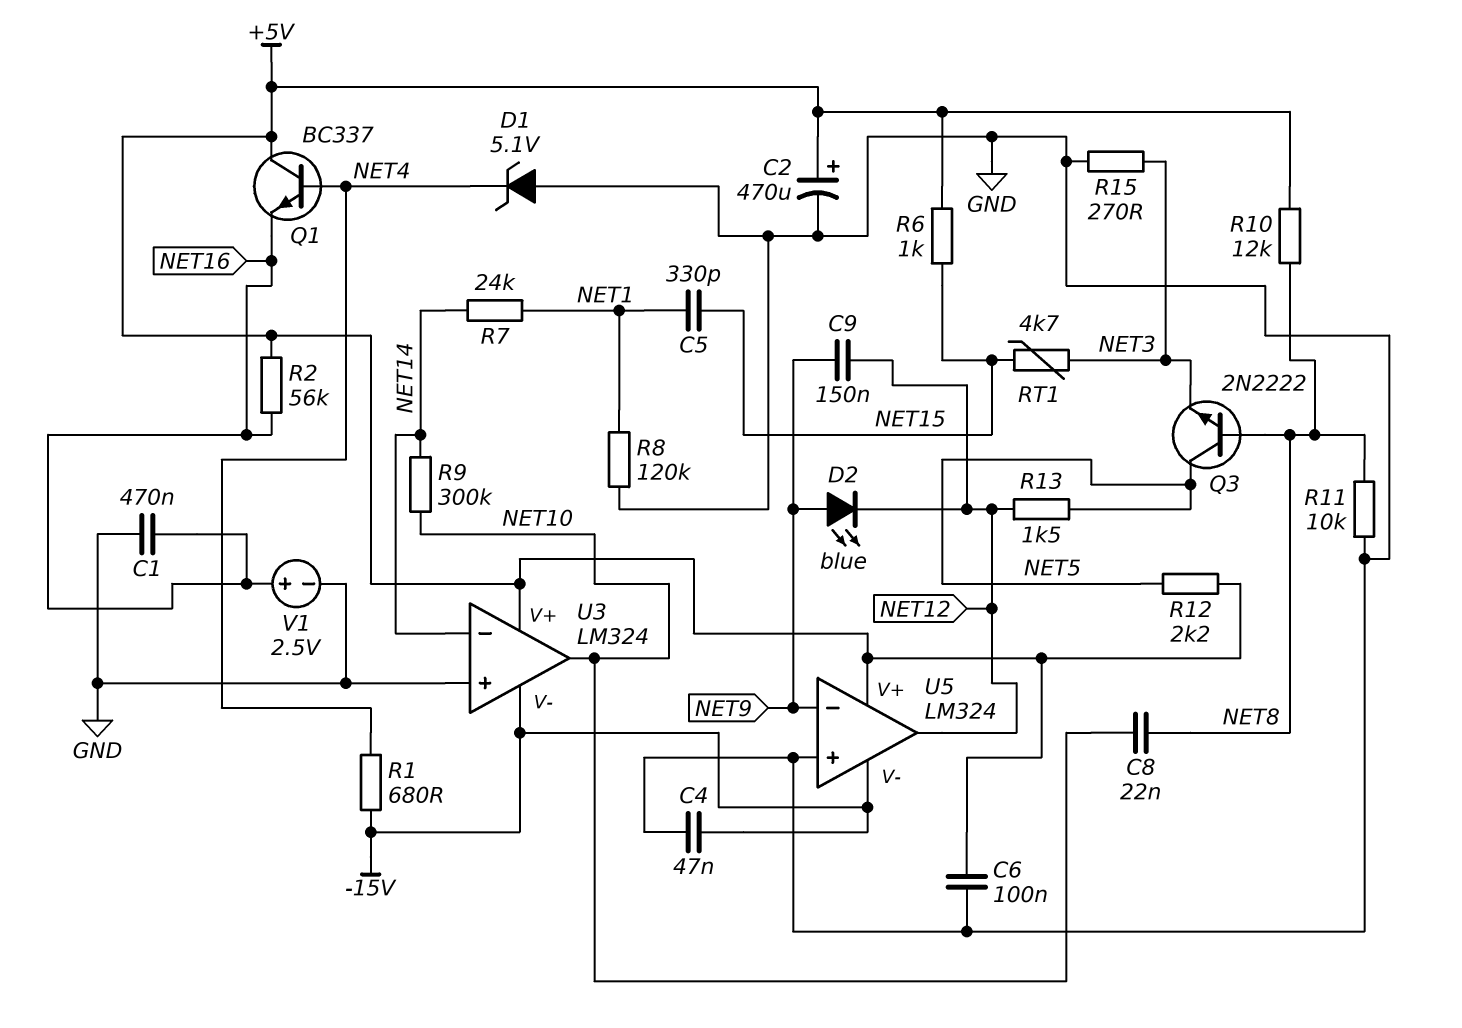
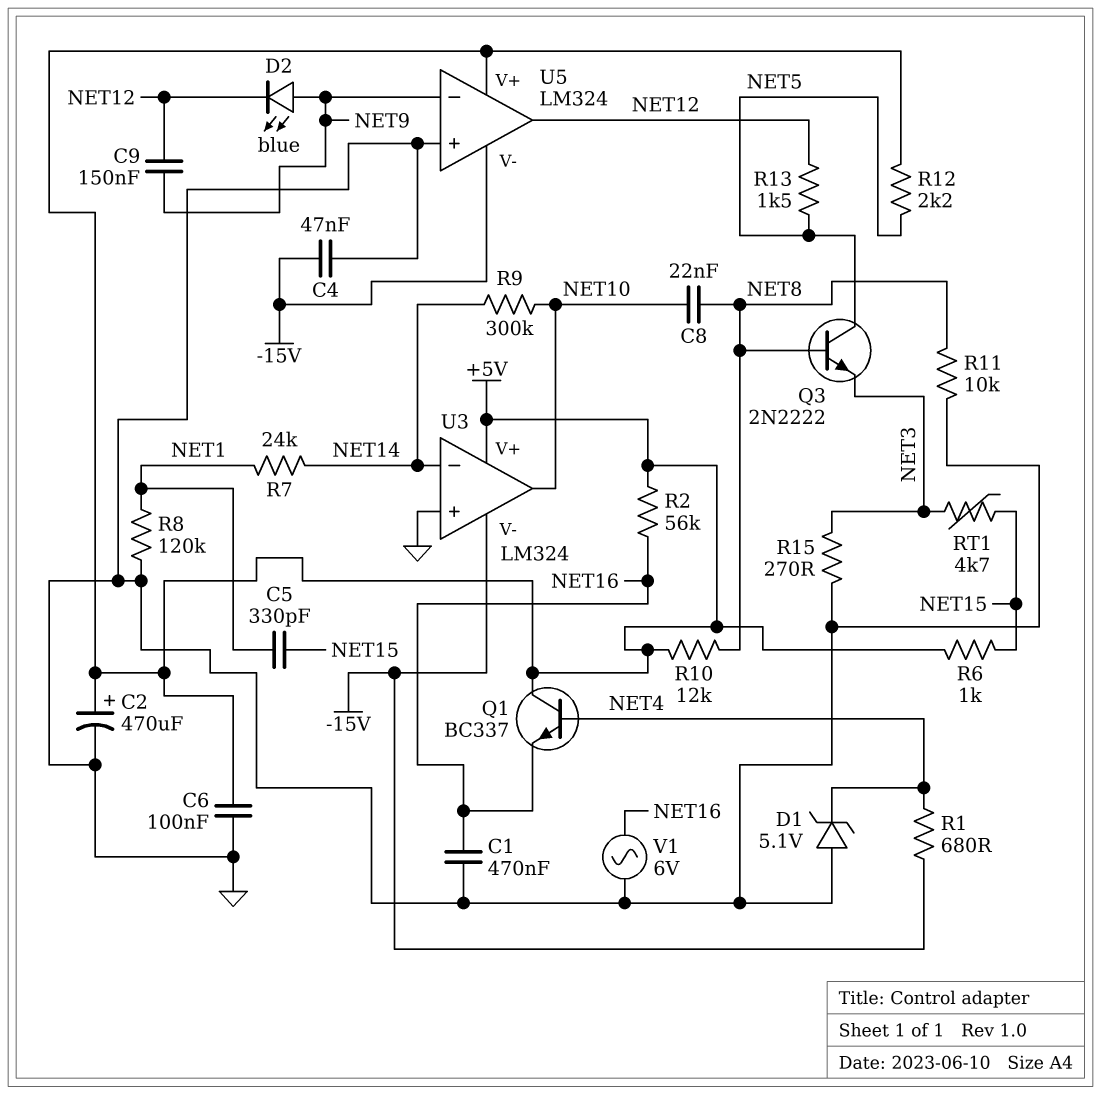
V1: 2.5V (plus NET16, minus GND) -> AC 6V (GND, NET16)

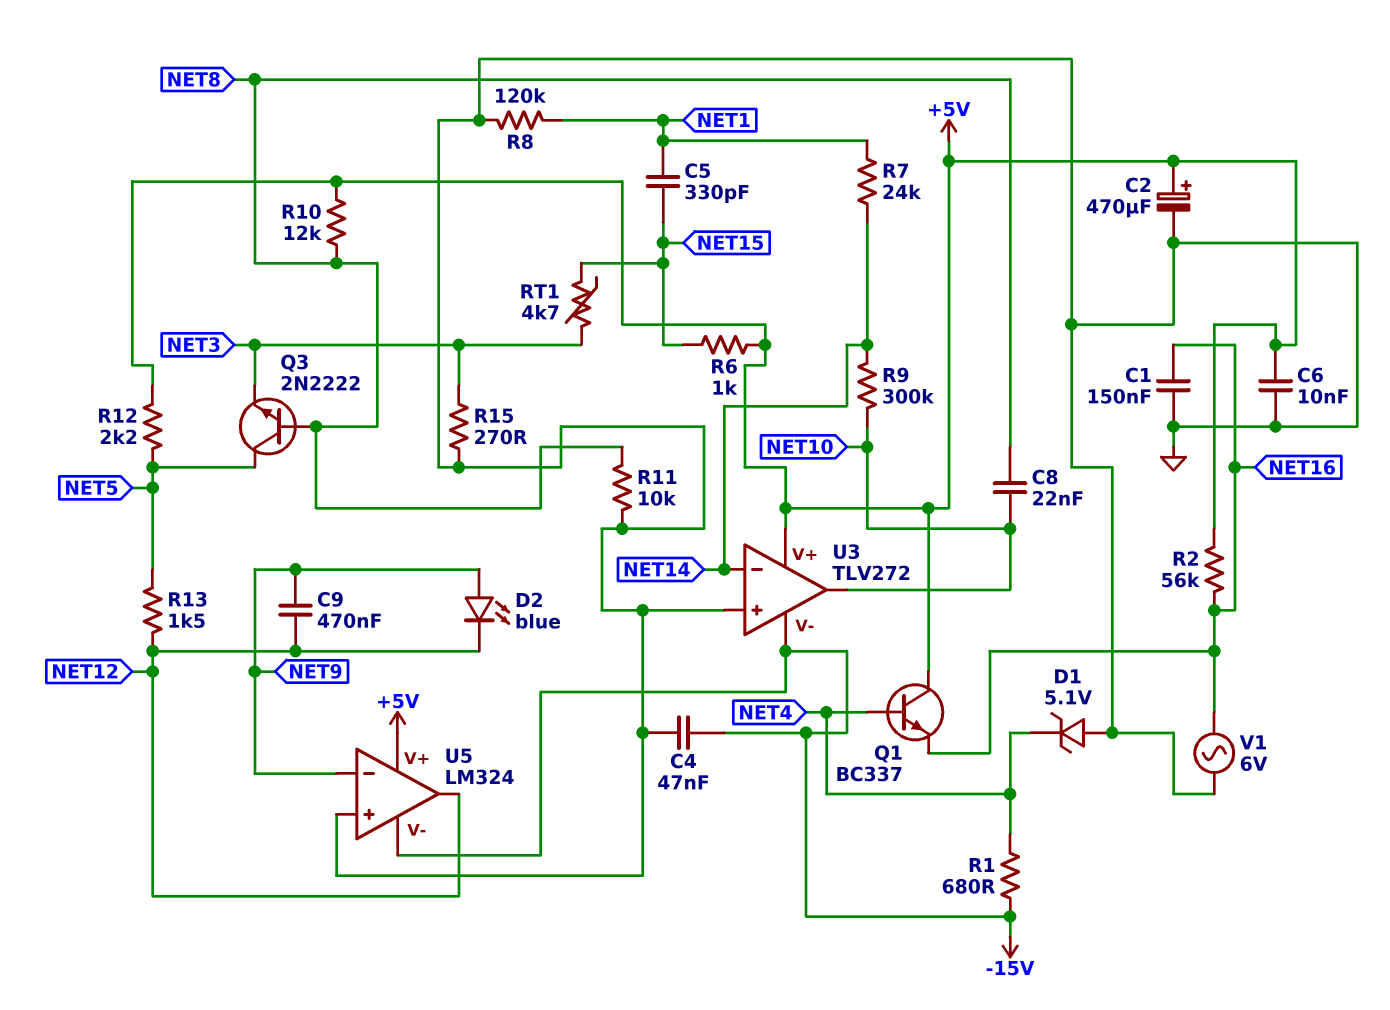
C1: 470nF (GND, NET16) -> 150nF (GND, NET16)
C6: 100nF (+5V, GND) -> 10nF (+5V, GND)
C9: 150nF (NET9, NET12) -> 470nF (NET9, NET12)
U3: LM324 -> TLV272

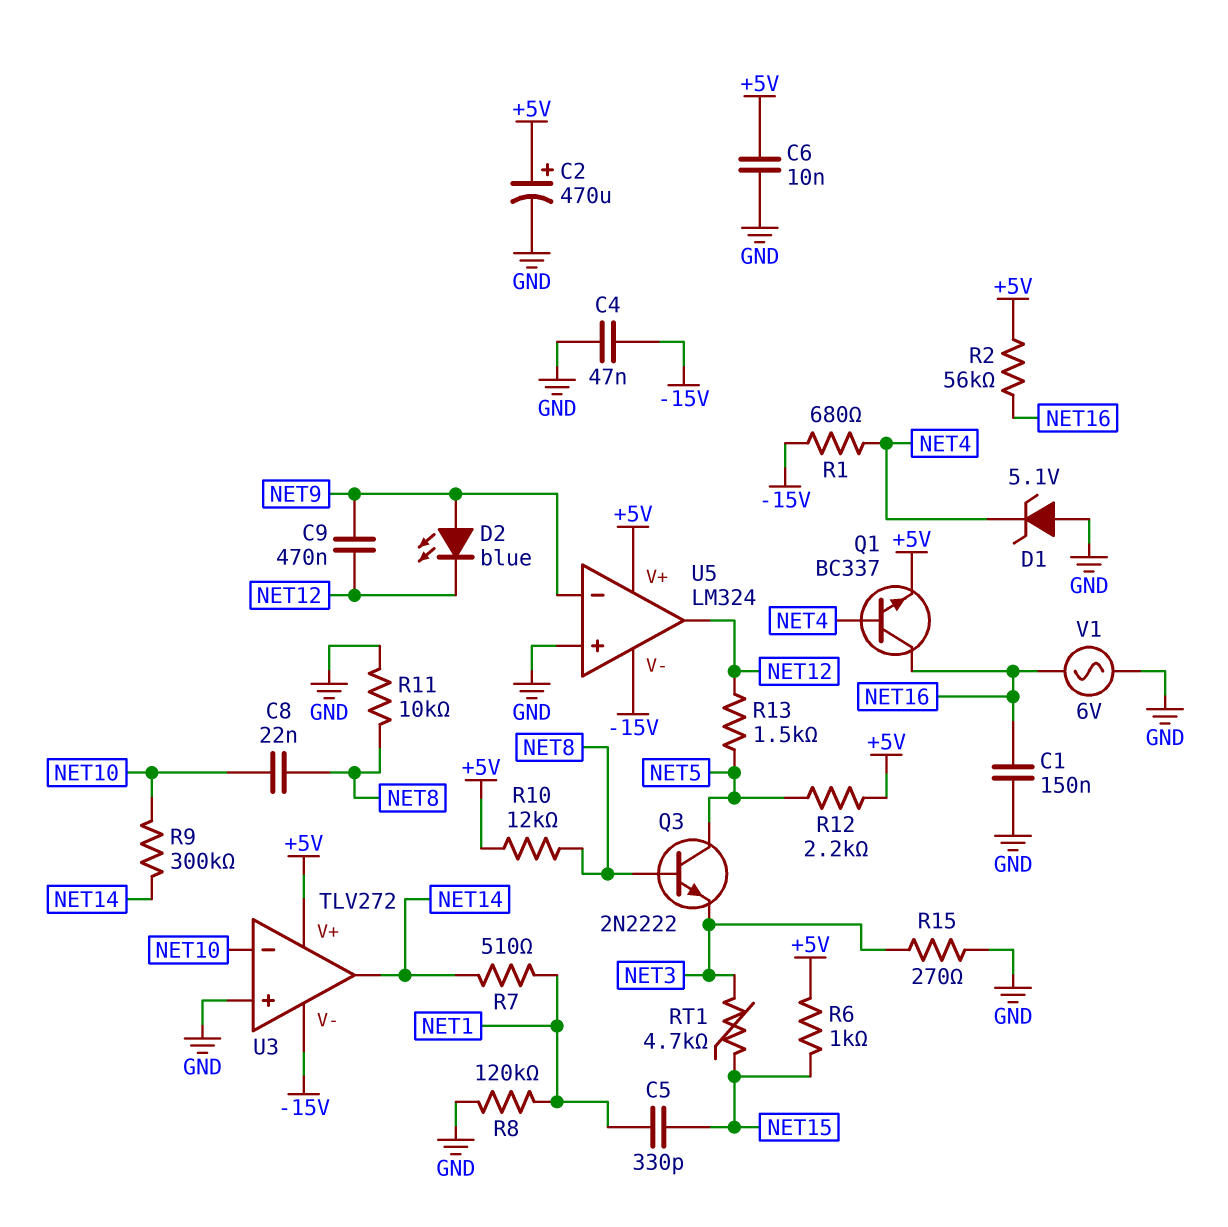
Q1: NPN BC337 (B NET4, C +5V, E NET16) -> NPN BC337 (B NET4, C NET16, E +5V)
R7: 24k (NET1, NET14) -> 510 (NET1, NET14)
U3 pin in-: NET14 -> NET10
U3 pin out: NET10 -> NET14

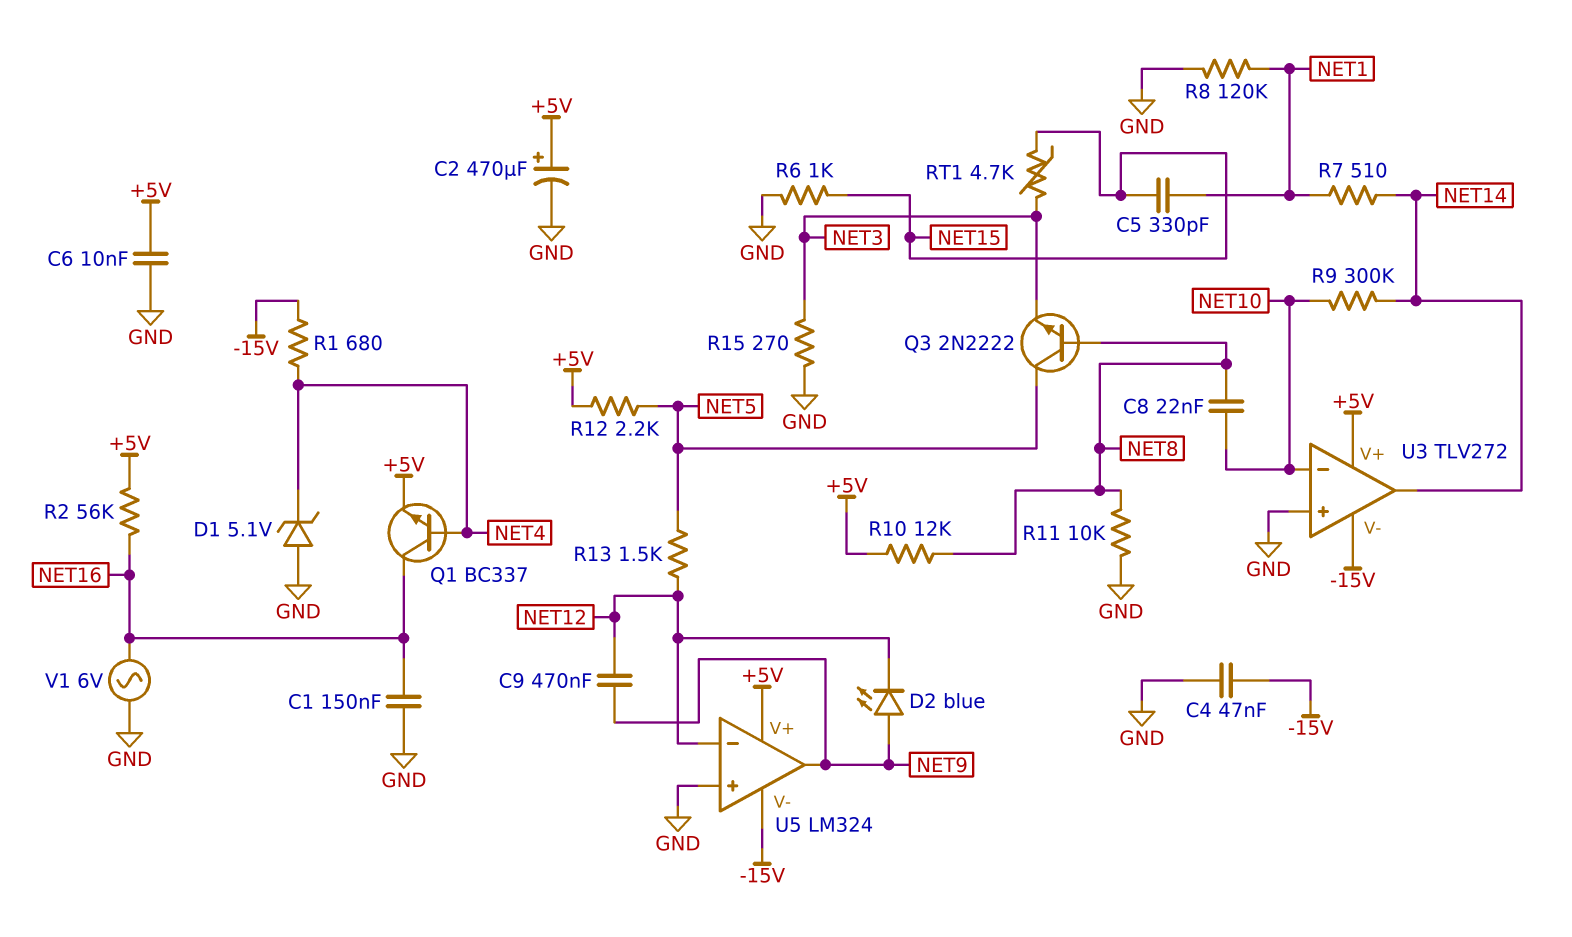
R6: 1k (+5V, NET15) -> 1k (GND, NET15)
U5 pin in-: NET9 -> NET12
U5 pin out: NET12 -> NET9

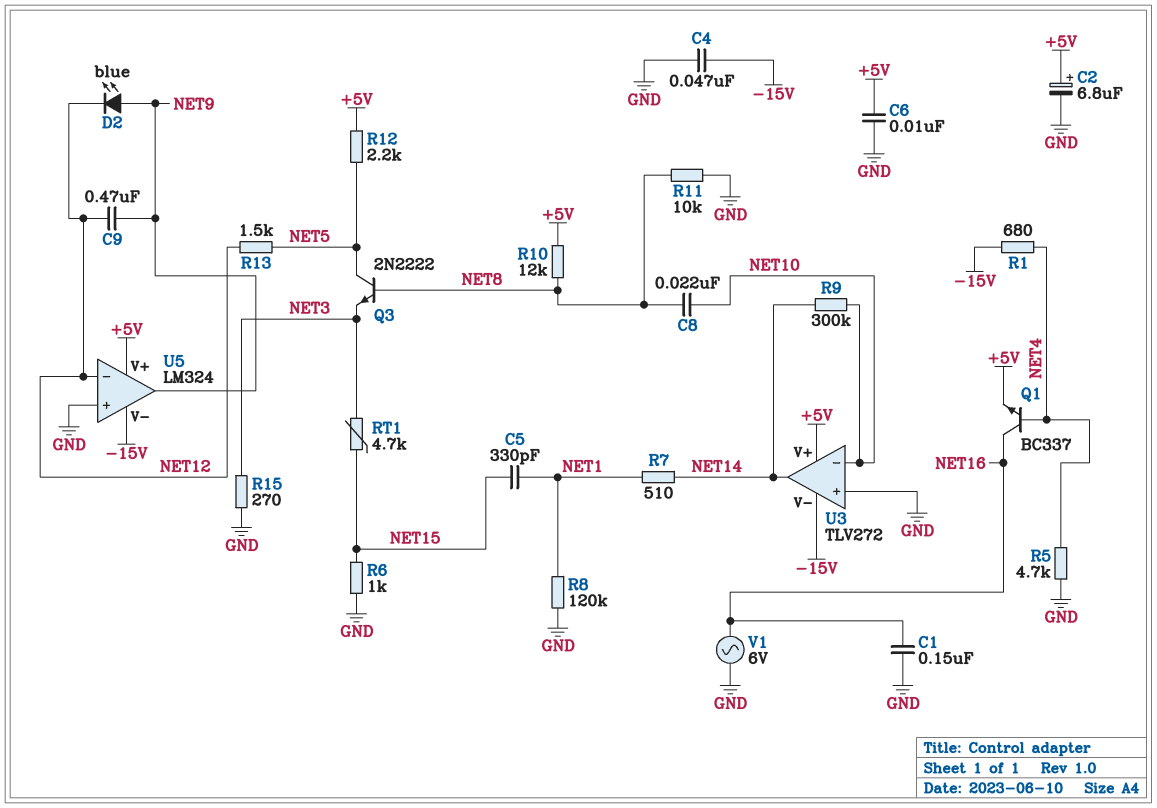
C2: 470uF (plus +5V, minus GND) -> 6.8uF (plus +5V, minus GND)
D1: zener 5.1V (A GND, K NET4) -> none
R2: 56k (+5V, NET16) -> none
R5: none -> 4.7k (GND, NET4)

